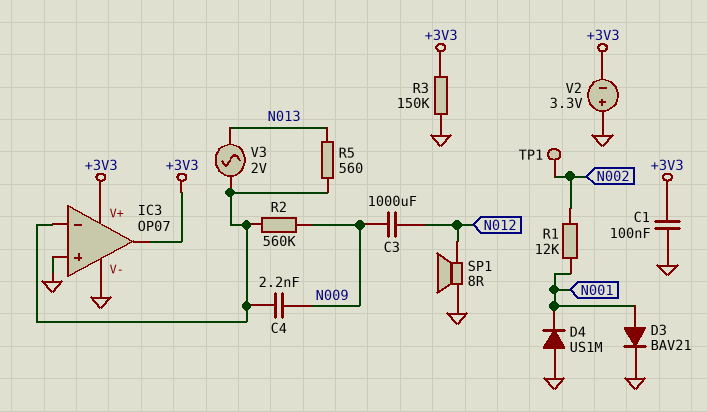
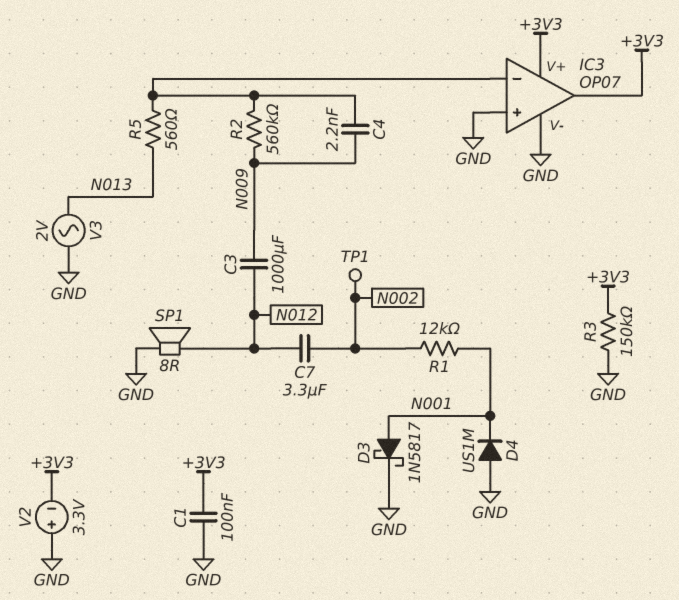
C7: none -> 3.3uF (N002, N012)
D3: diode BAV21 (A N001, K GND) -> schottky 1N5817 (A N001, K GND)
V3: AC 2V (IC3/in-, N013) -> AC 2V (GND, N013)

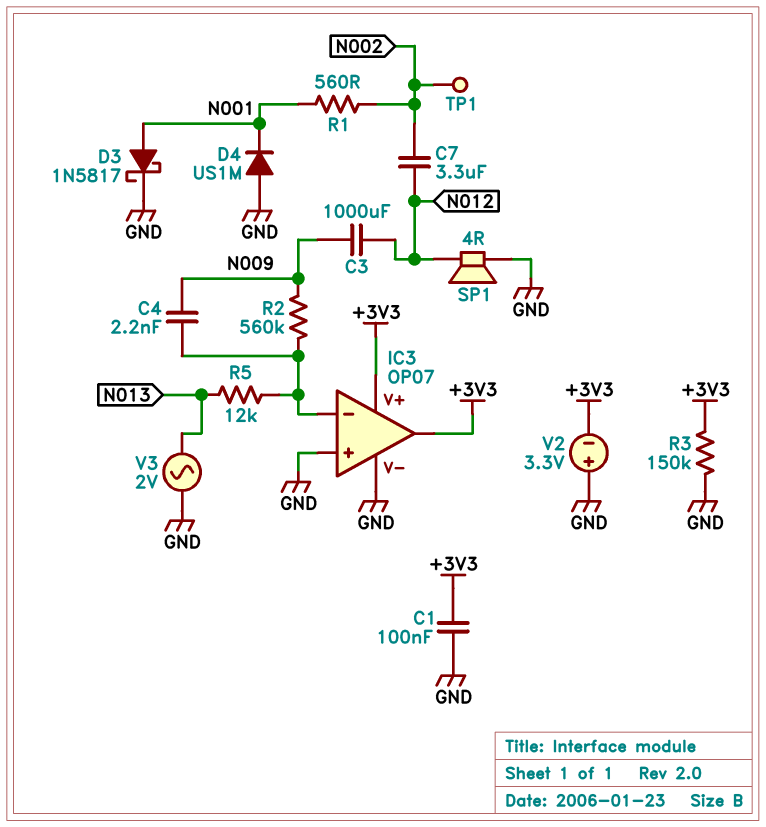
R1: 12k (N001, N002) -> 560 (N001, N002)
R5: 560 (IC3/in-, N013) -> 12k (IC3/in-, N013)
SP1: speaker 8R (GND, N012) -> speaker 4R (GND, N012)

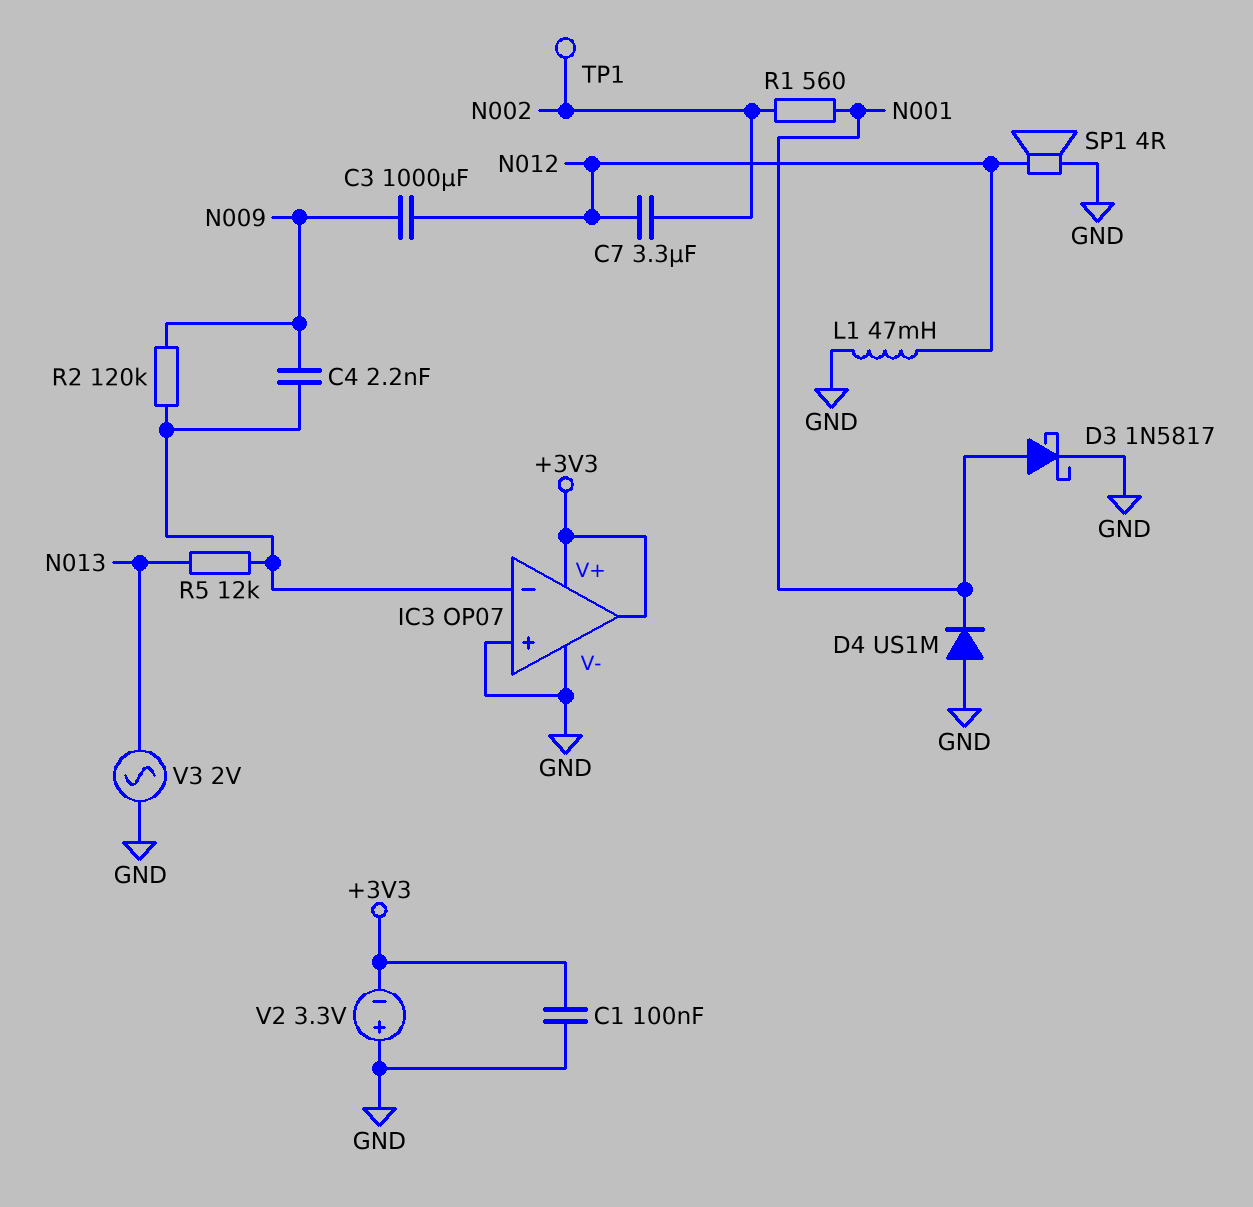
L1: none -> 47mH (GND, N012)
R2: 560k (IC3/in-, N009) -> 120k (IC3/in-, N009)
R3: 150k (+3V3, GND) -> none

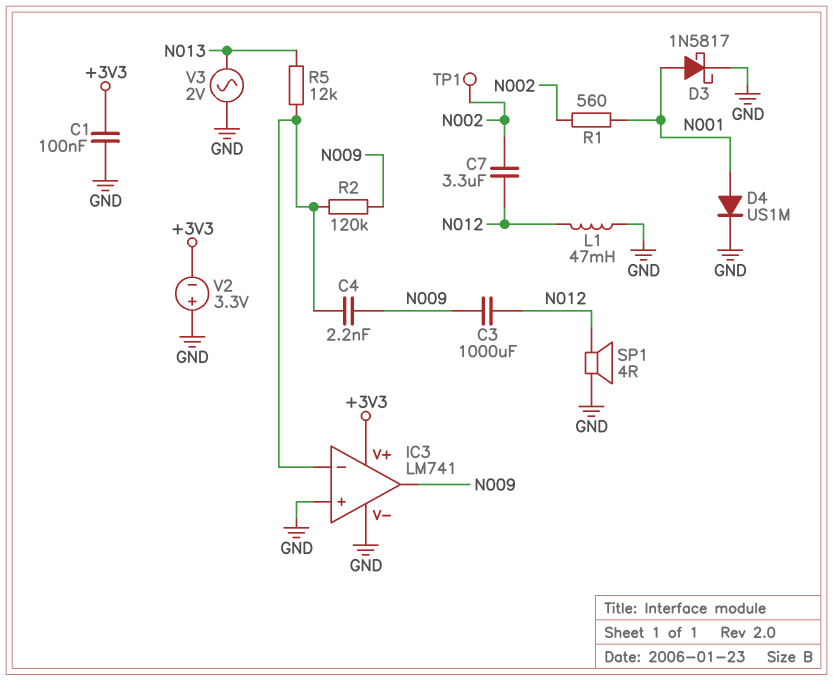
D4: diode US1M (A GND, K N001) -> diode US1M (A N001, K GND)
IC3: OP07 -> LM741
IC3 pin out: +3V3 -> N009

